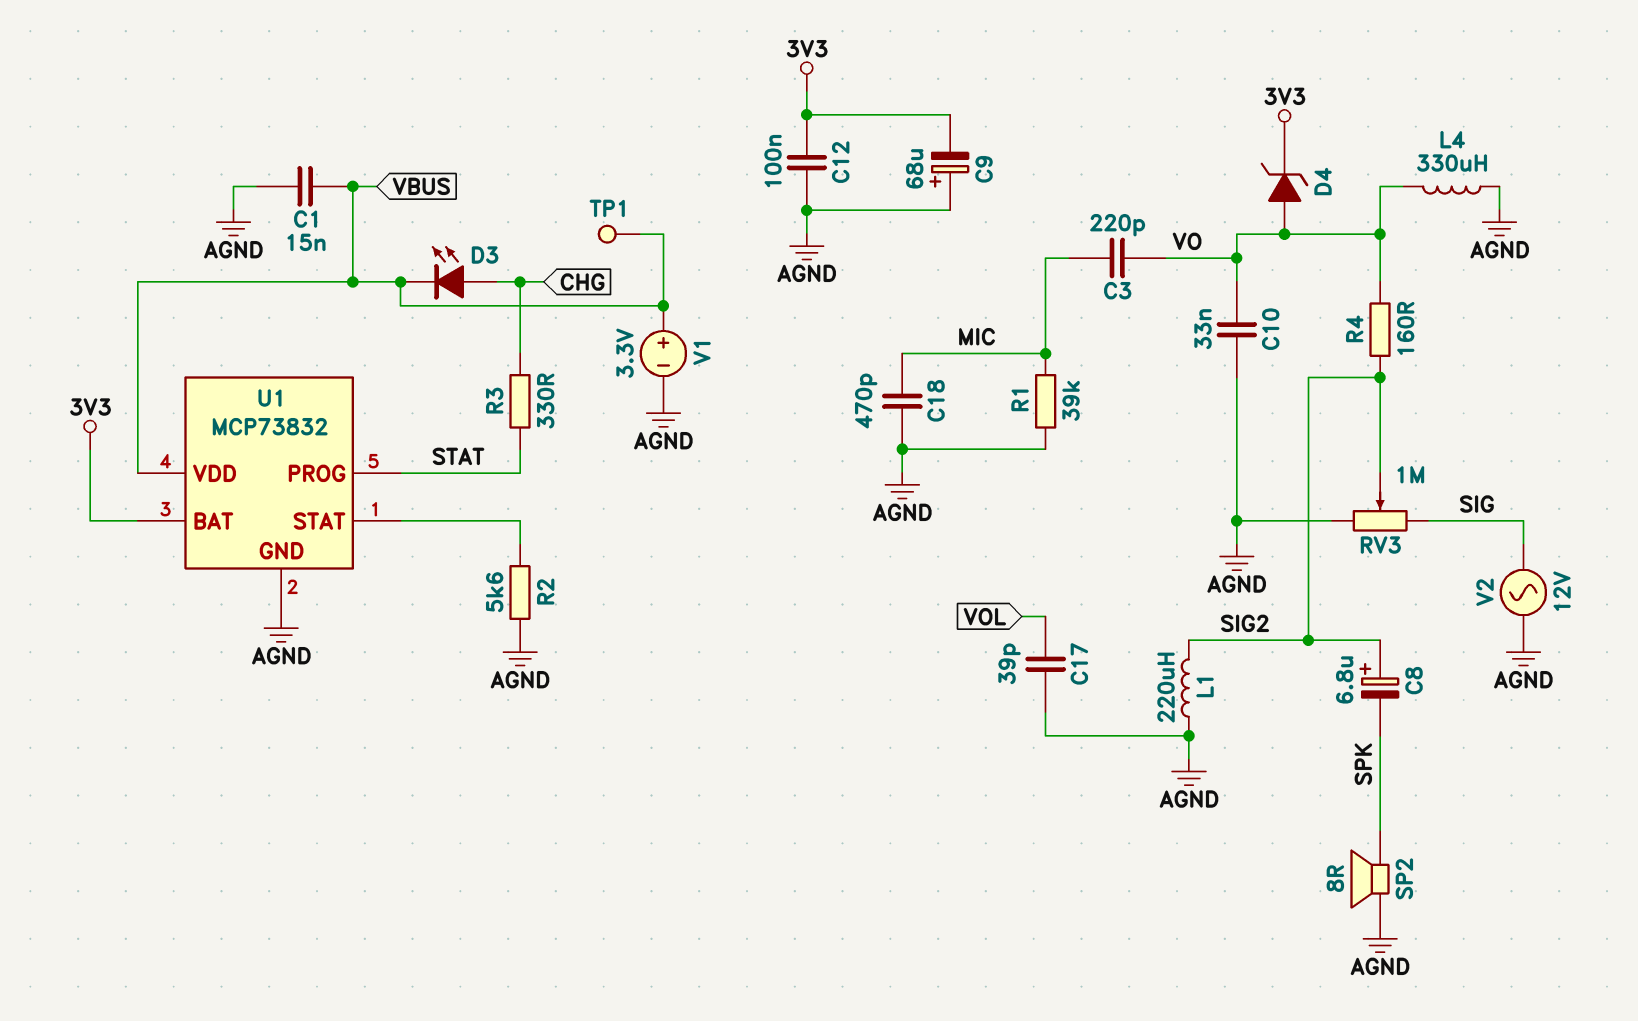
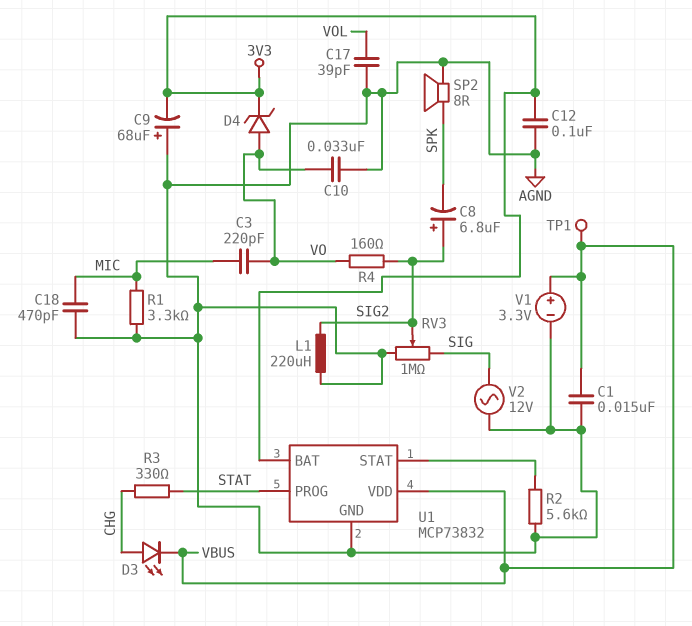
L4: 330uH (AGND, VO) -> none
R1: 39k (AGND, MIC) -> 3.3k (AGND, MIC)

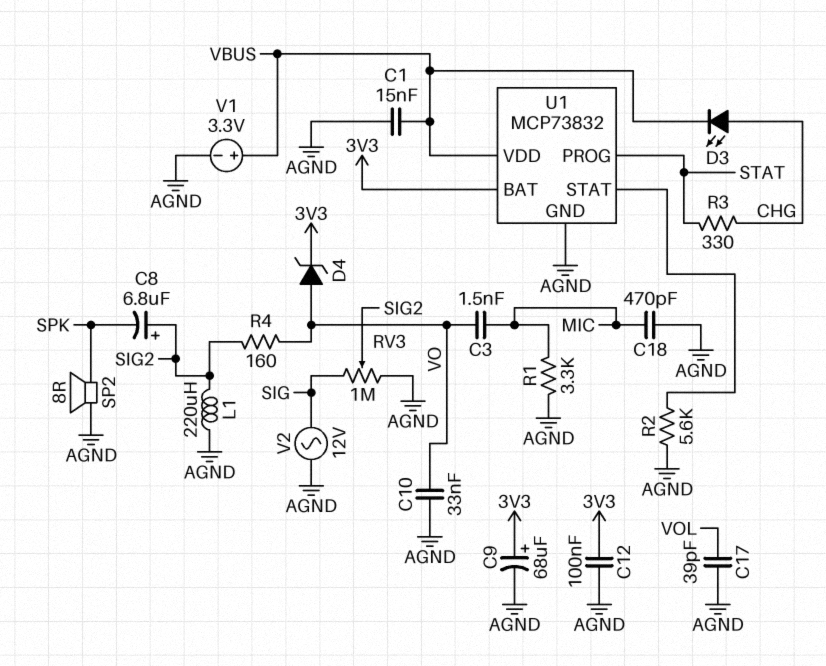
C3: 220pF (MIC, VO) -> 1.5nF (MIC, VO)
C9: 68uF (plus AGND, minus 3V3) -> 68uF (plus 3V3, minus AGND)
TP1: test point (VBUS) -> none

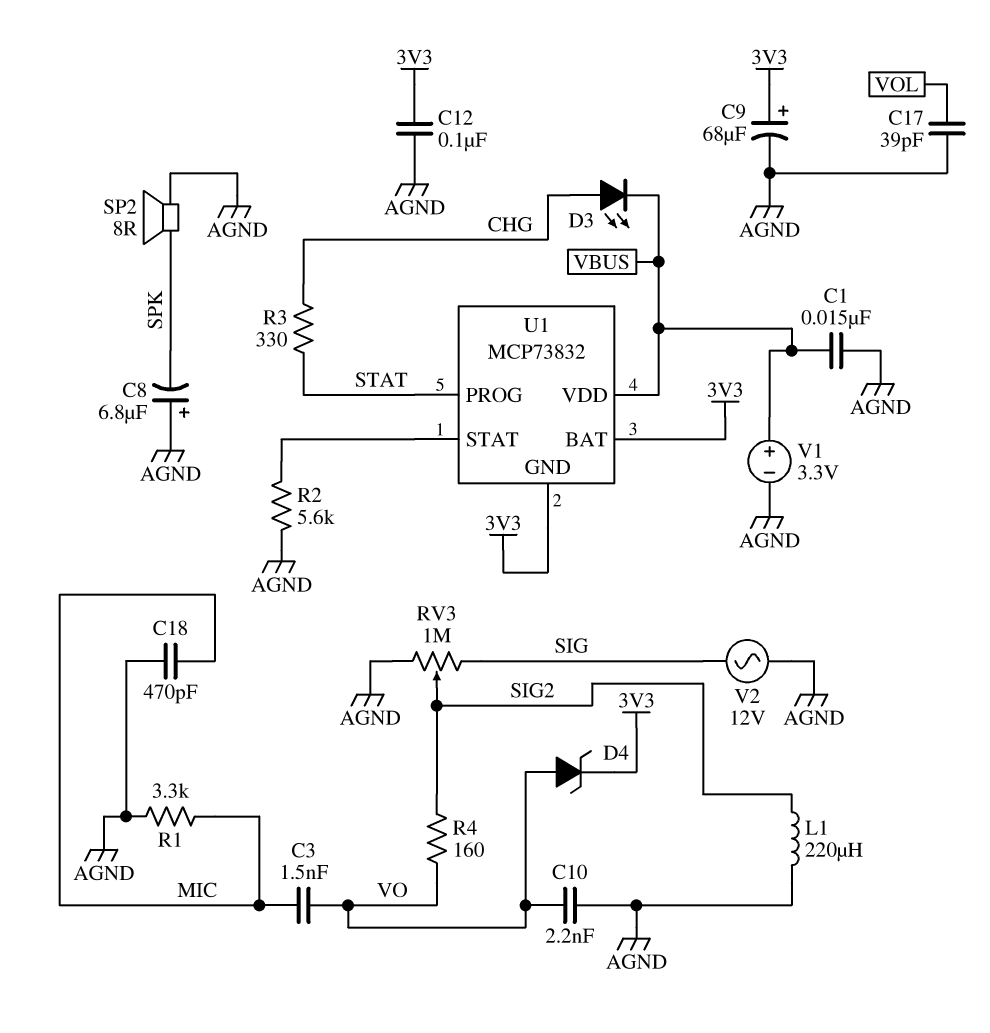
C8: 6.8uF (plus SIG2, minus SPK) -> 6.8uF (plus AGND, minus SPK)
C10: 33nF (AGND, VO) -> 2.2nF (AGND, VO)
U1 pin GND: AGND -> 3V3

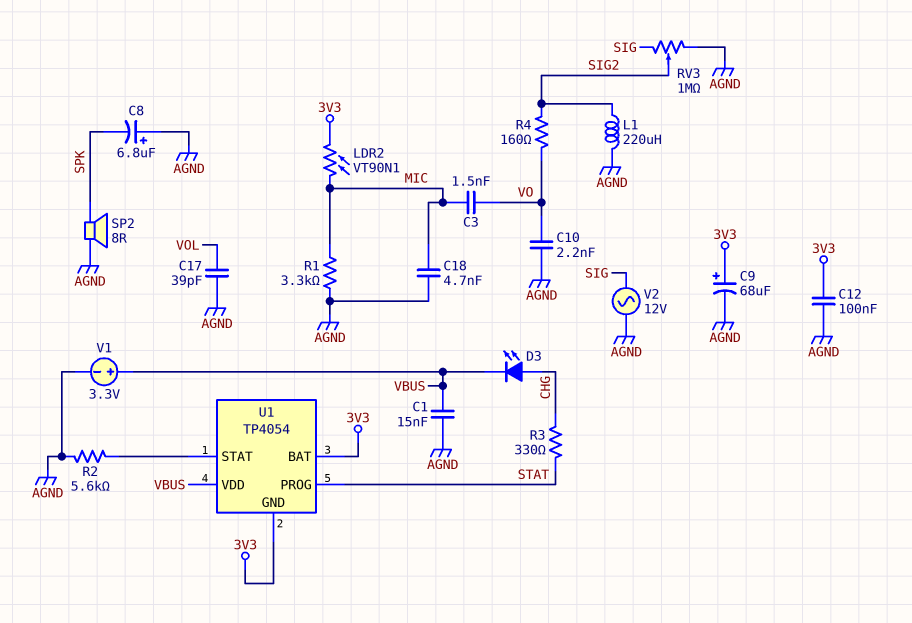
C18: 470pF (AGND, MIC) -> 4.7nF (AGND, MIC)
D4: zener (A VO, K 3V3) -> none
LDR2: none -> VT90N1 (3V3, MIC)
U1: MCP73832 -> TP4054

